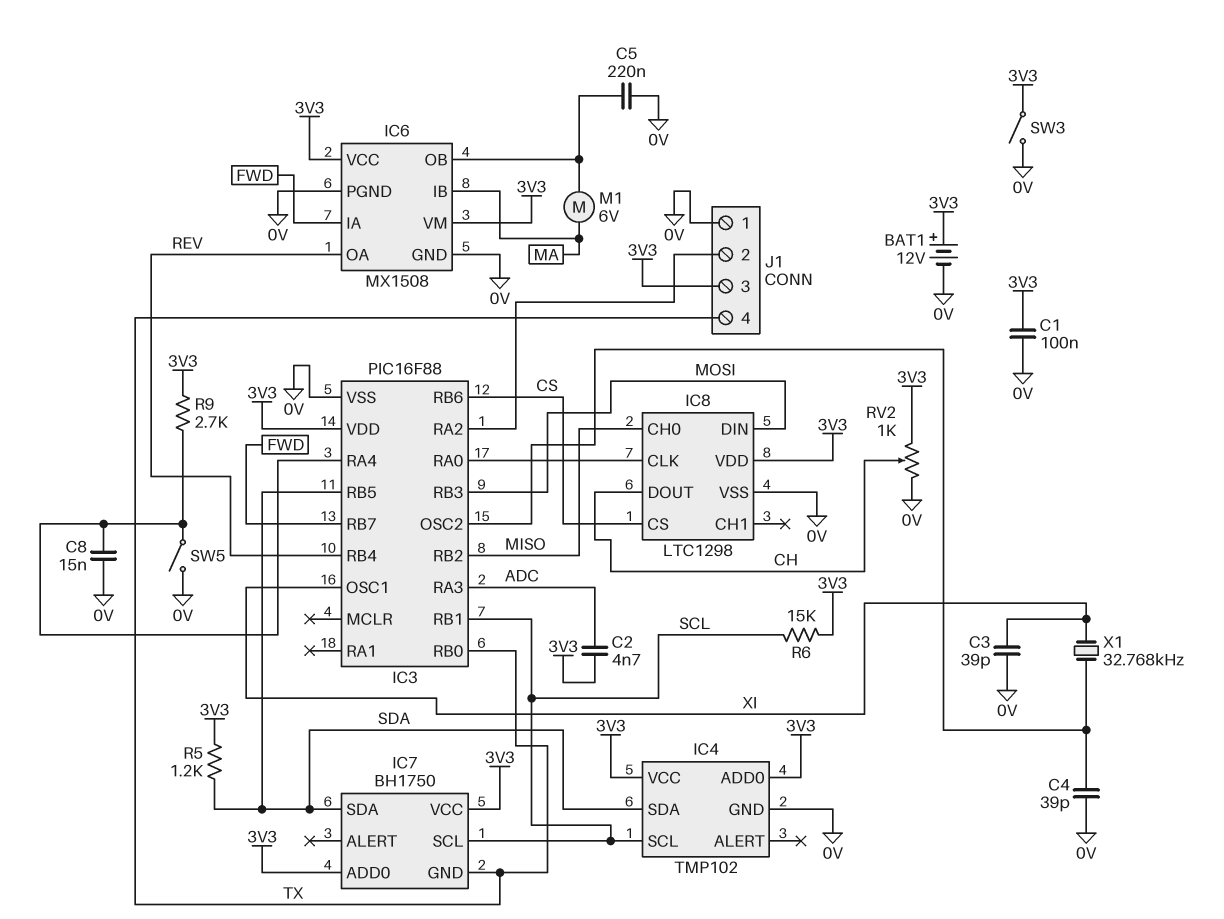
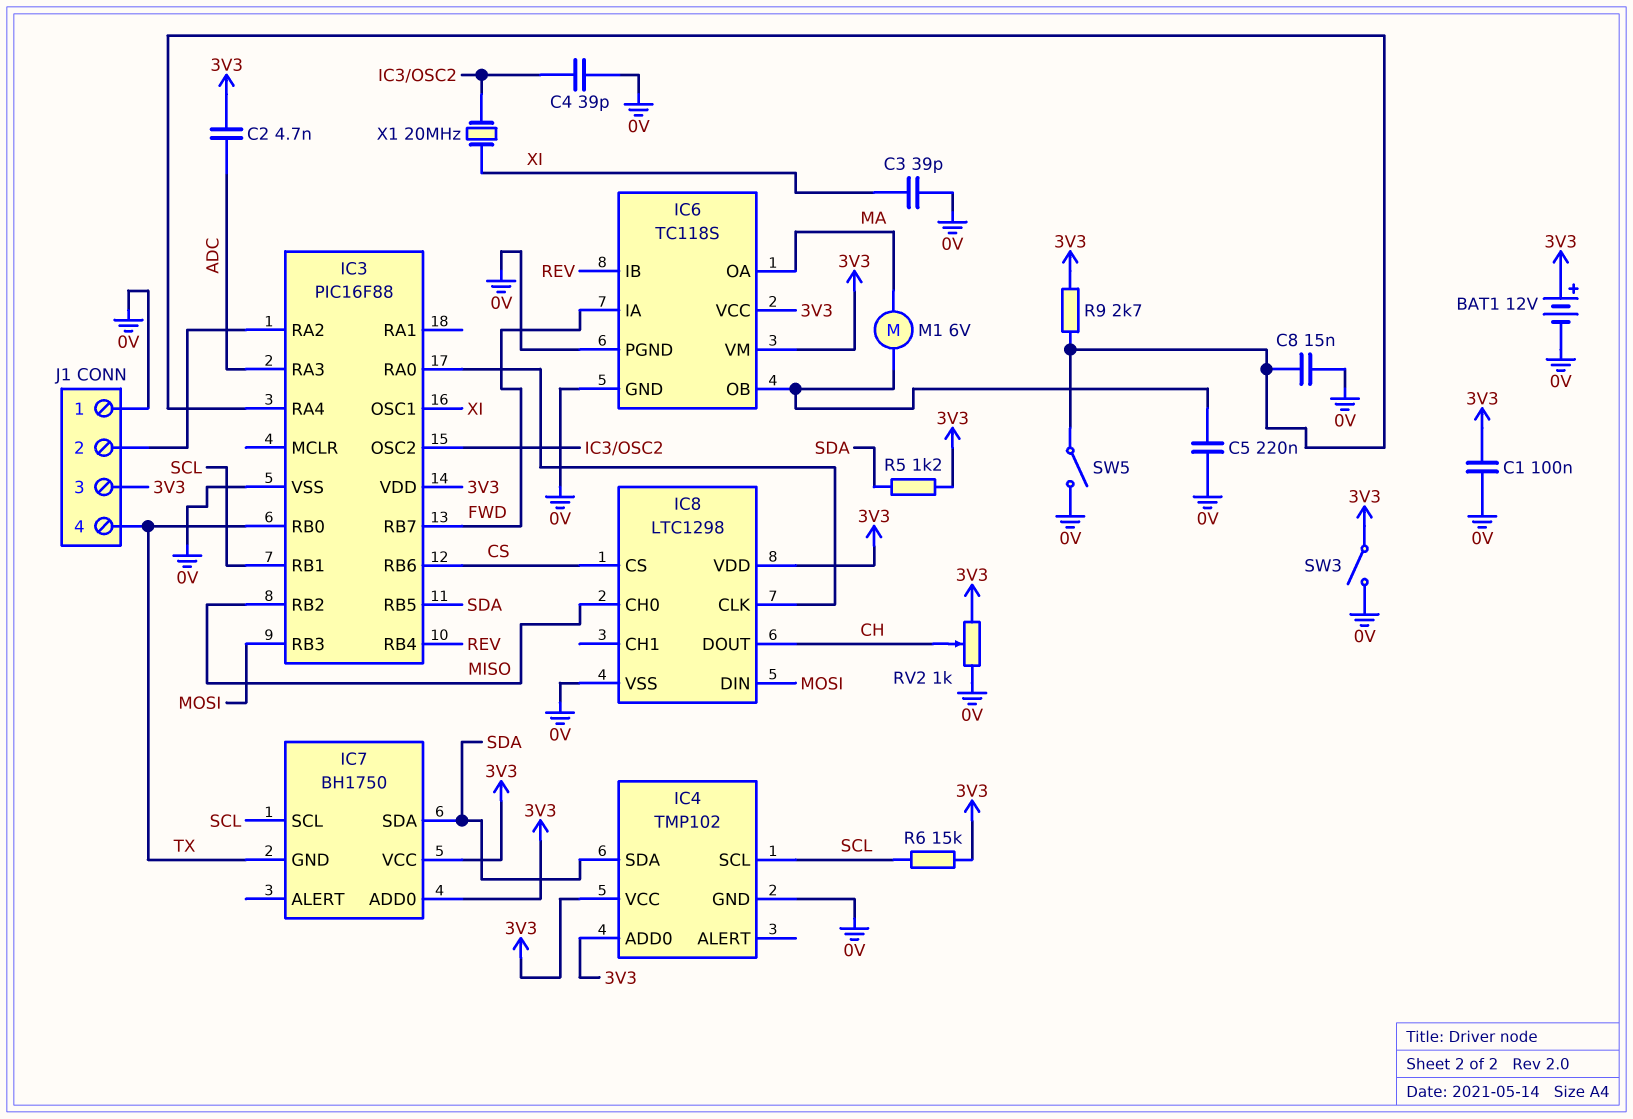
IC6: MX1508 -> TC118S
IC6 pin IB: MA -> REV
IC6 pin OA: REV -> MA
X1: 32.768kHz (IC3/OSC2, XI) -> 20MHz (IC3/OSC2, XI)

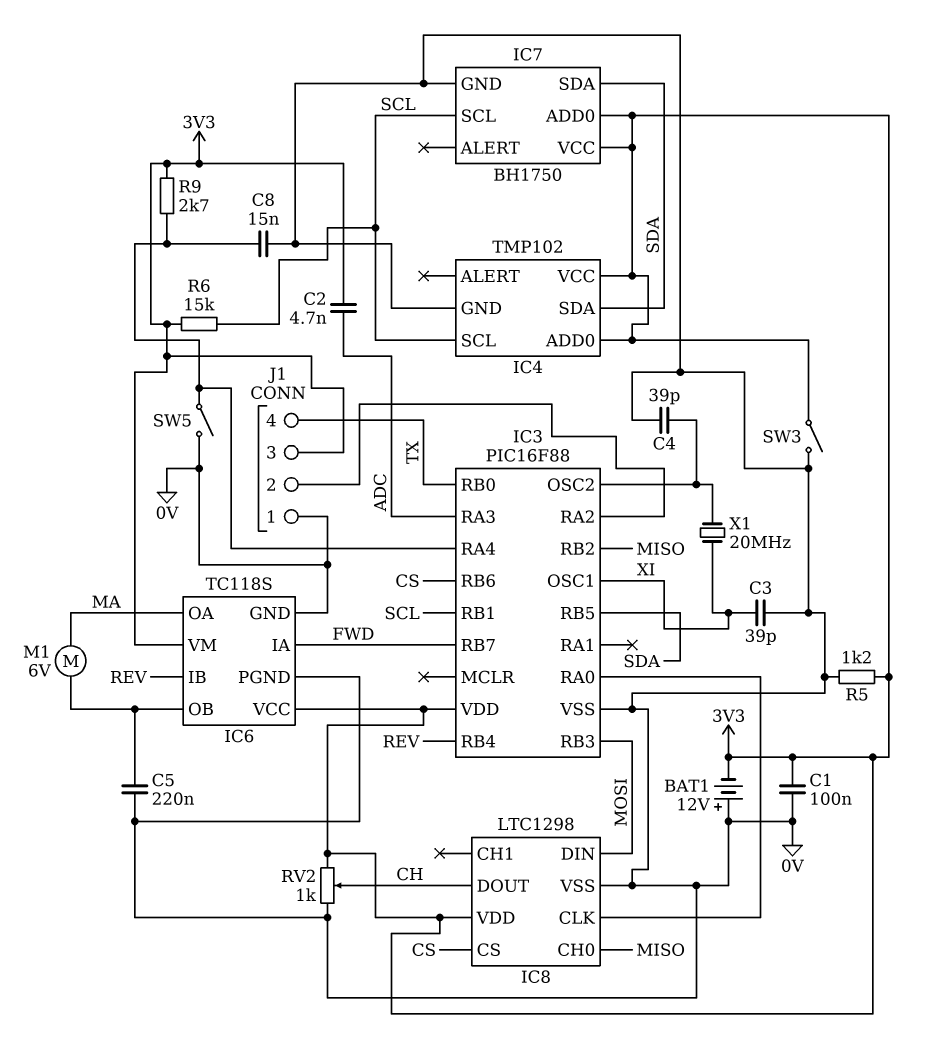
BAT1: 12V (plus 3V3, minus 0V) -> 12V (plus 0V, minus 3V3)
IC7 pin GND: TX -> 0V
R5: 1.2k (3V3, SDA) -> 1.2k (0V, 3V3)

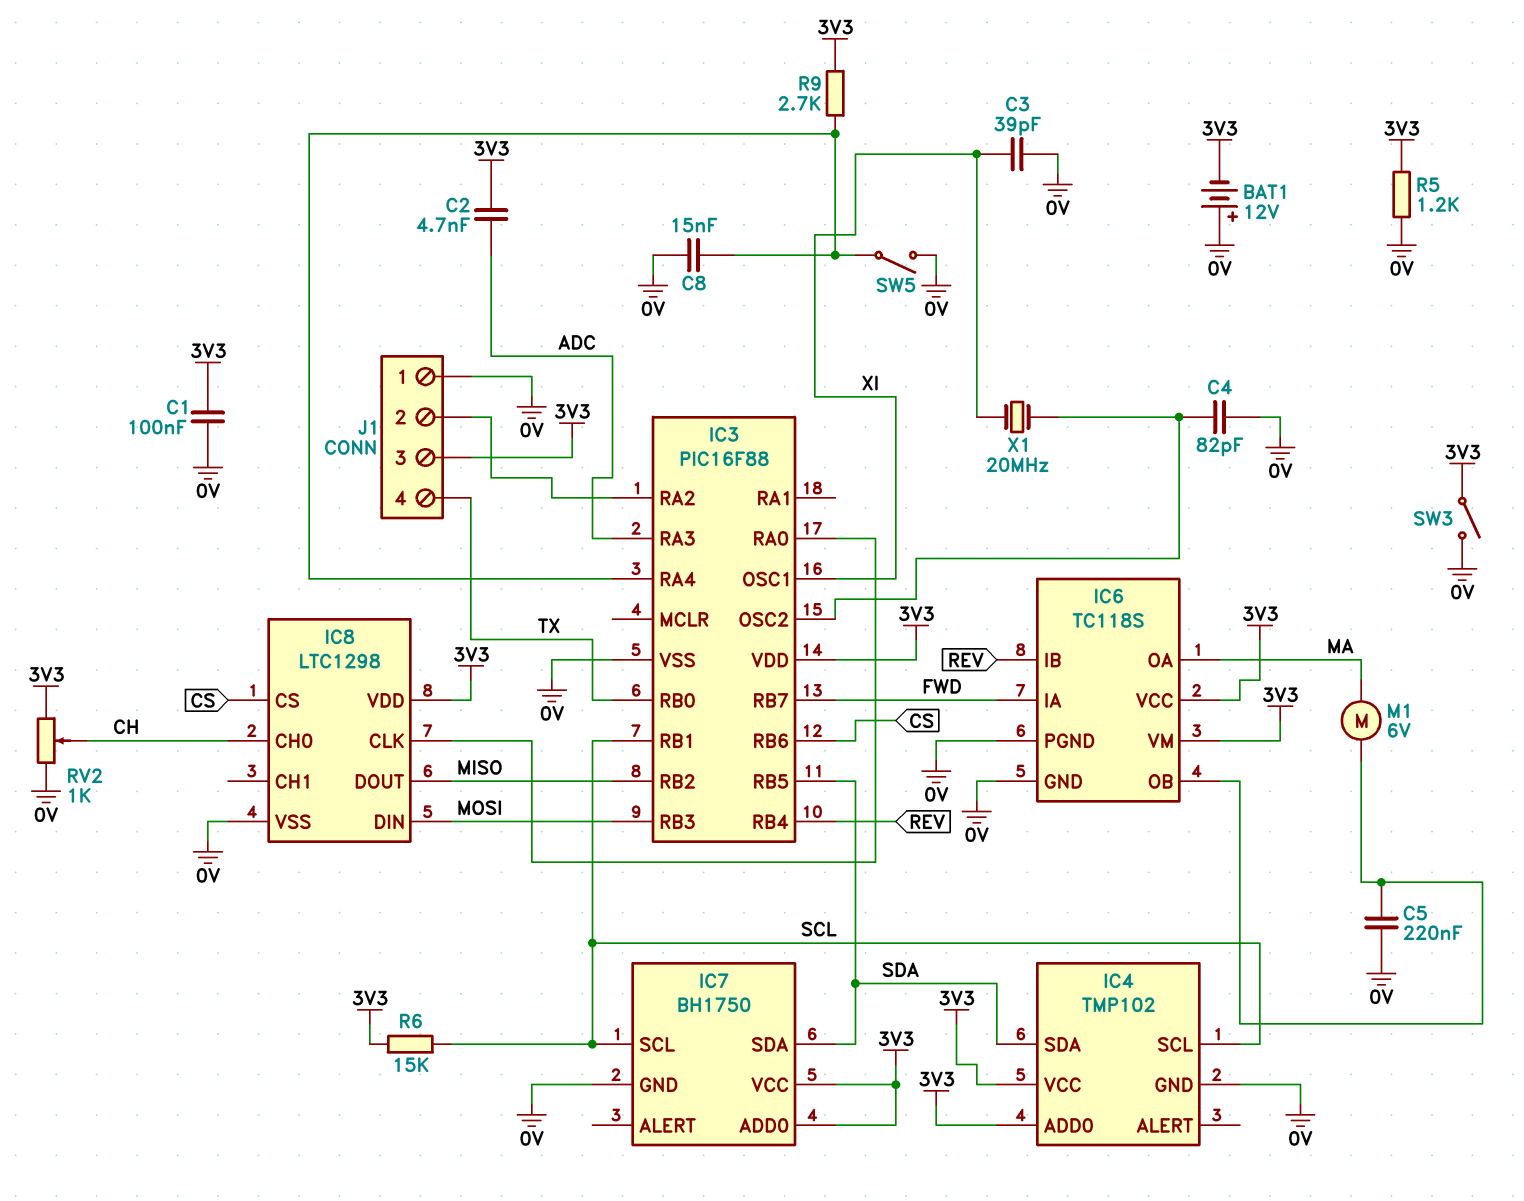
C4: 39pF (0V, IC3/OSC2) -> 82pF (0V, IC3/OSC2)
IC8 pin CH0: MISO -> CH
IC8 pin DOUT: CH -> MISO

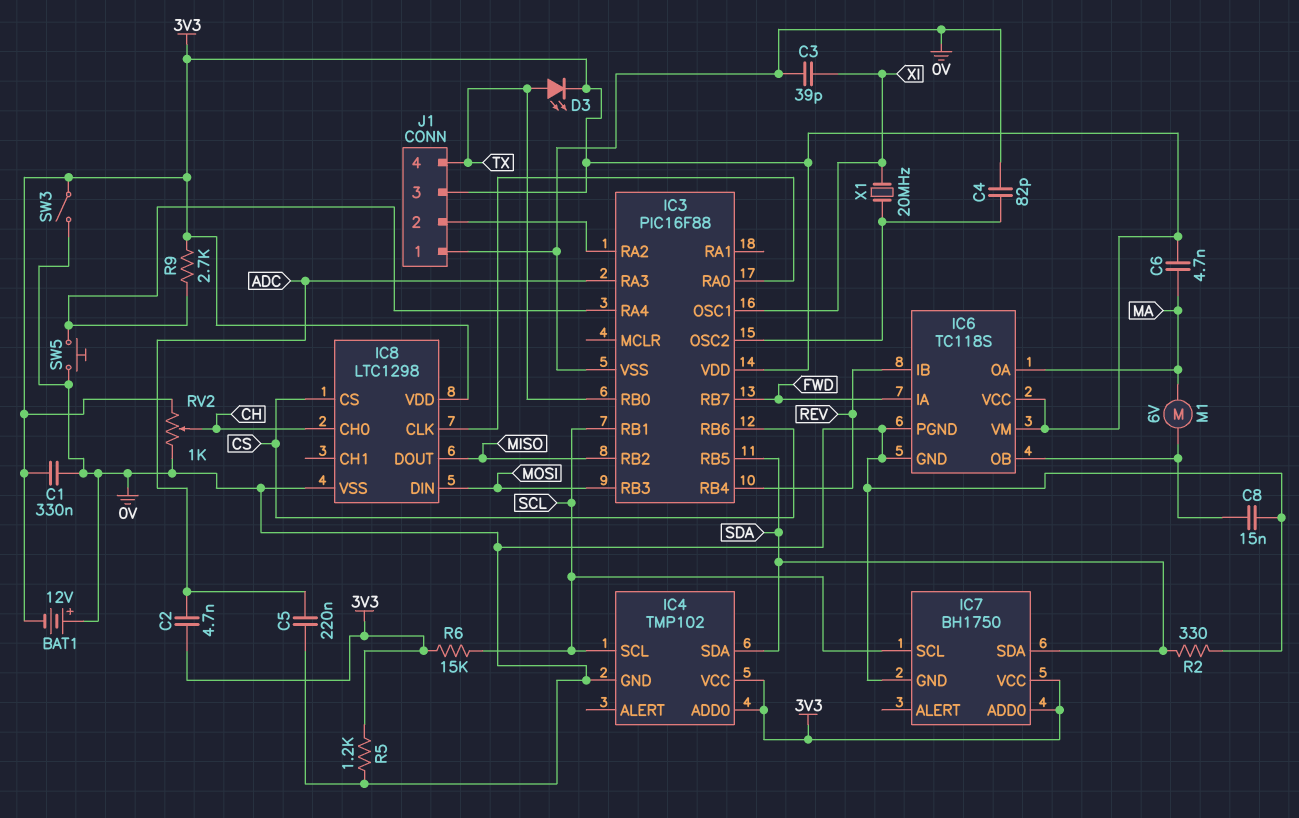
C1: 100nF (0V, 3V3) -> 330nF (0V, 3V3)
C5: 220nF (0V, IC6/OB) -> 220nF (0V, ADC)
C6: none -> 4.7nF (3V3, MA)
C8: 15nF (0V, IC3/RA4) -> 15nF (0V, IC6/OB)
D3: none -> LED (A TX, K 3V3)
R2: none -> 330 (0V, SDA)
SW5: switch (0V, IC3/RA4) -> button (0V, IC3/RA4)

